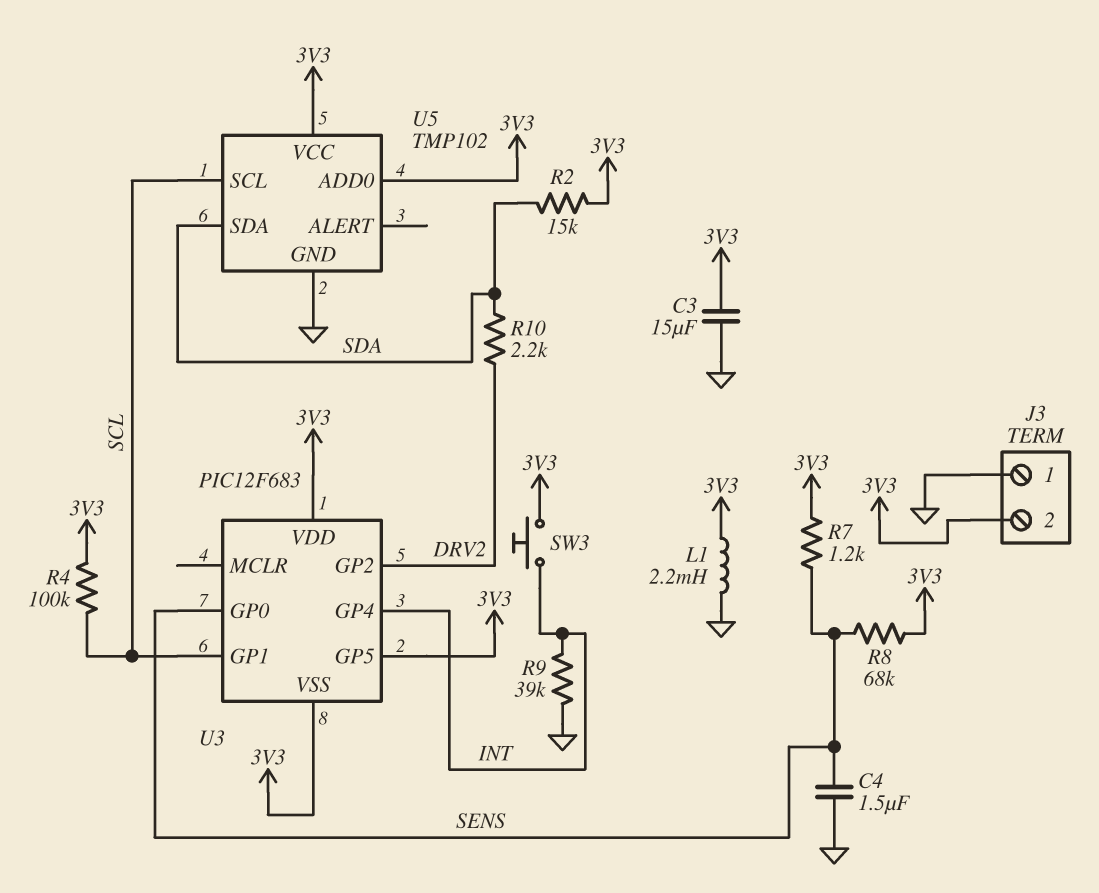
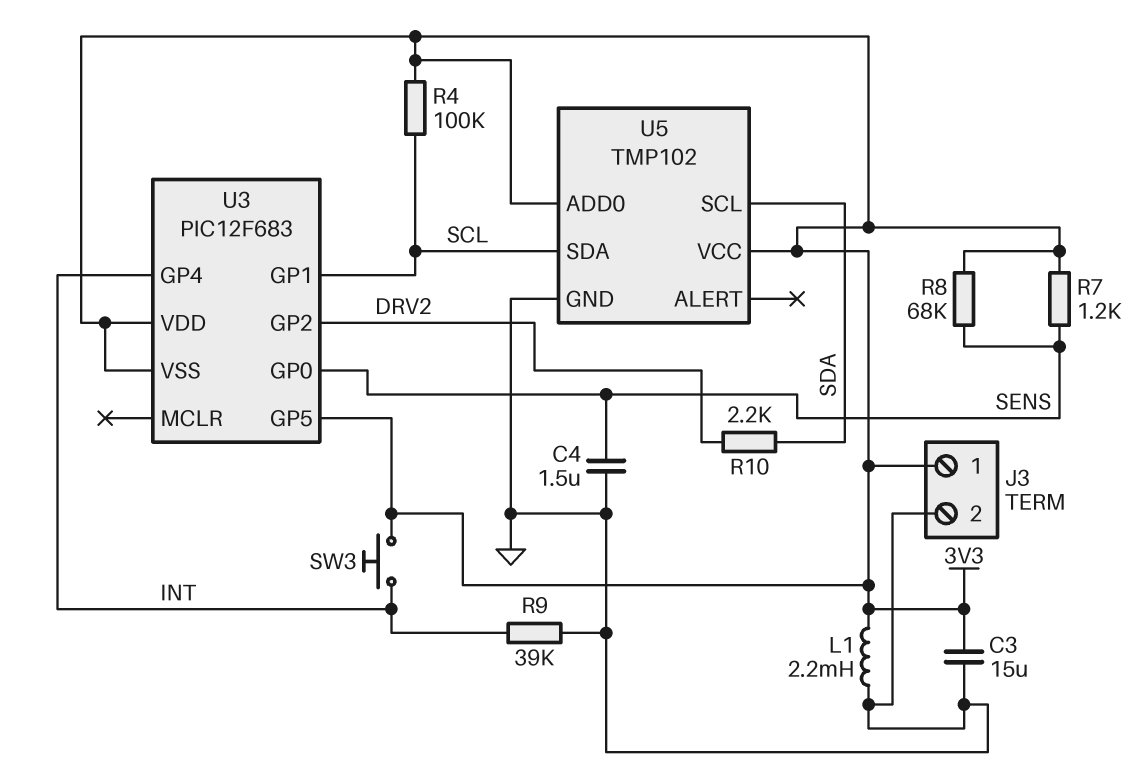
J3 pin 1: GND -> 3V3
J3 pin 2: 3V3 -> GND
R2: 15k (3V3, SDA) -> none
U5 pin SCL: SCL -> SDA
U5 pin SDA: SDA -> SCL

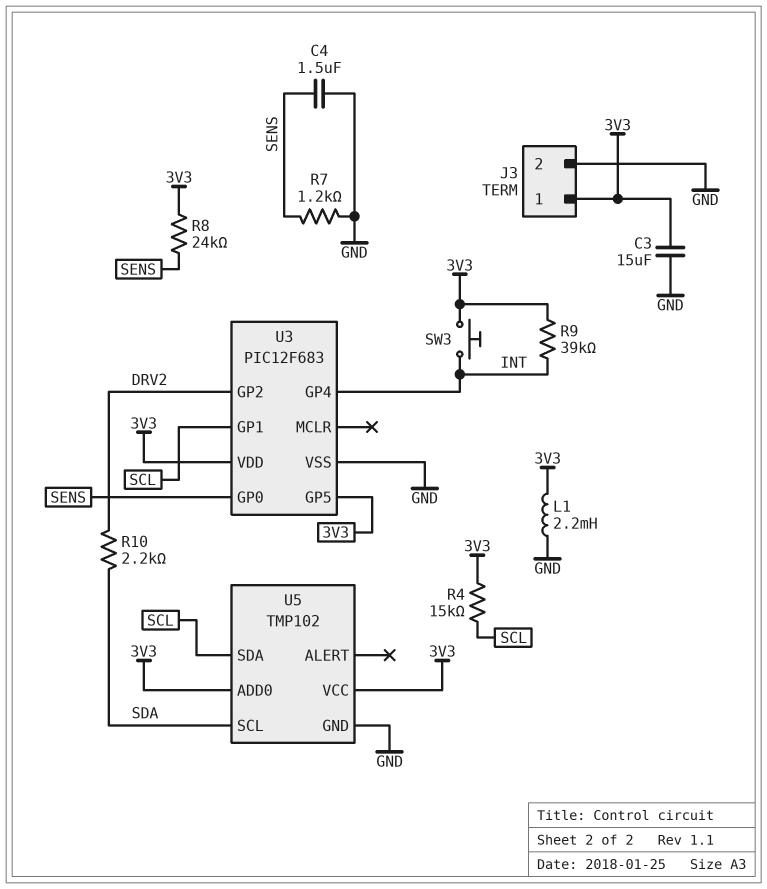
R4: 100k (3V3, SCL) -> 15k (3V3, SCL)
R7: 1.2k (3V3, SENS) -> 1.2k (GND, SENS)
R8: 68k (3V3, SENS) -> 24k (3V3, SENS)
R9: 39k (GND, INT) -> 39k (3V3, INT)
U3 pin VSS: 3V3 -> GND

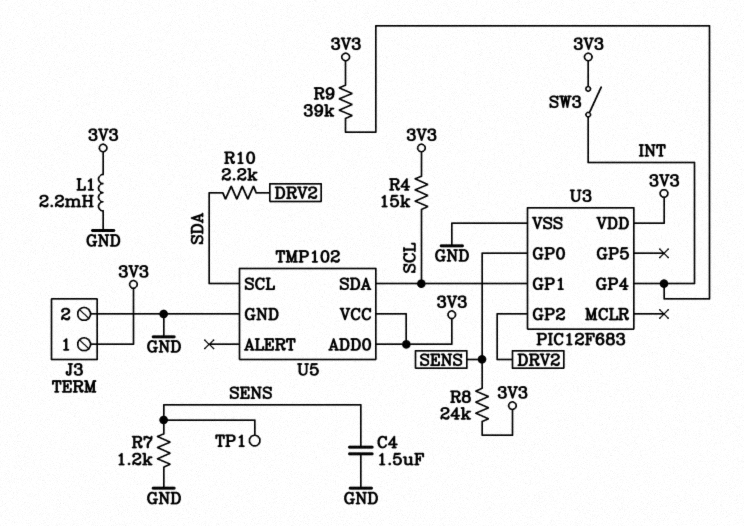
C3: 15uF (3V3, GND) -> none
SW3: button (3V3, INT) -> switch (3V3, INT)
TP1: none -> test point (SENS)
U3 pin GP5: 3V3 -> none

